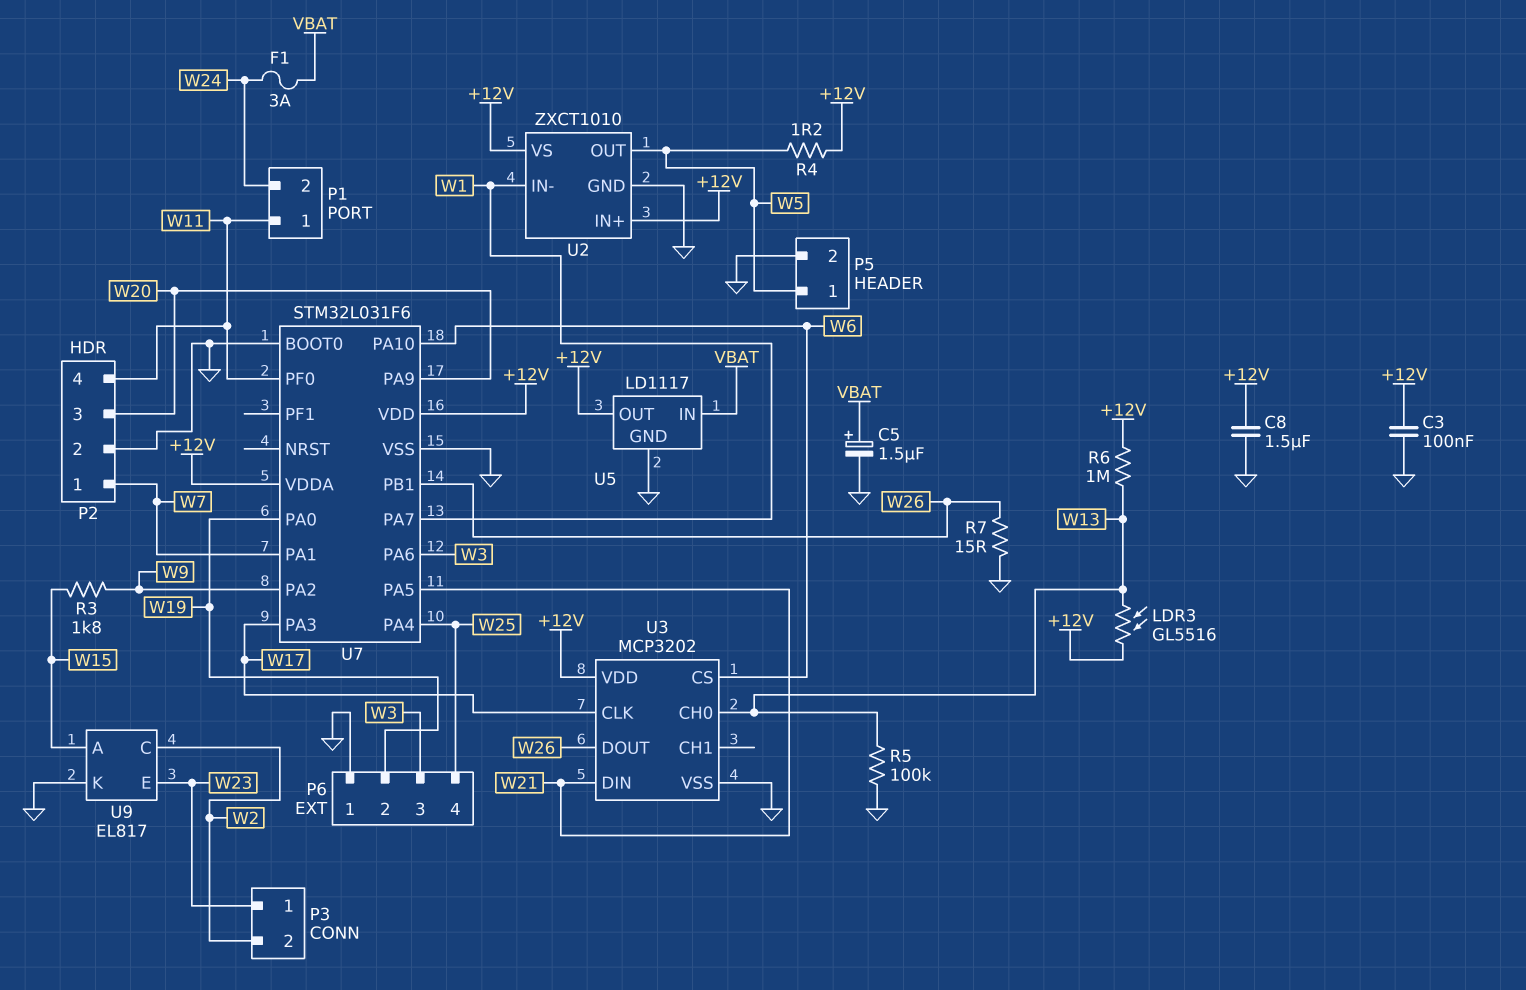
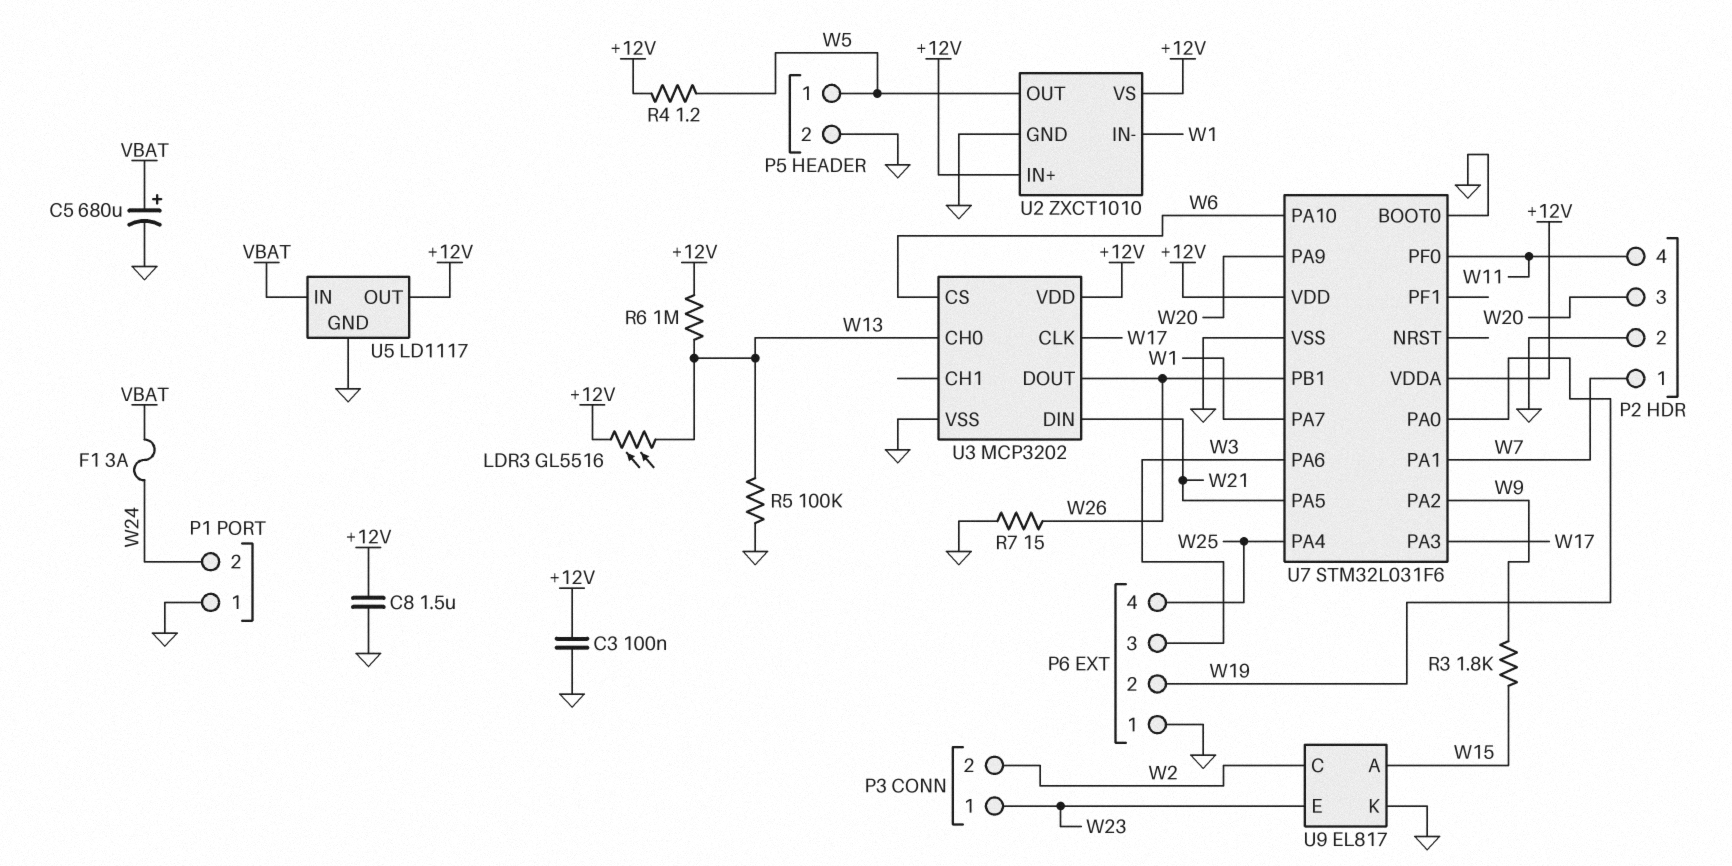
C5: 1.5uF (plus VBAT, minus GND) -> 680uF (plus VBAT, minus GND)
P1 pin 1: W11 -> GND

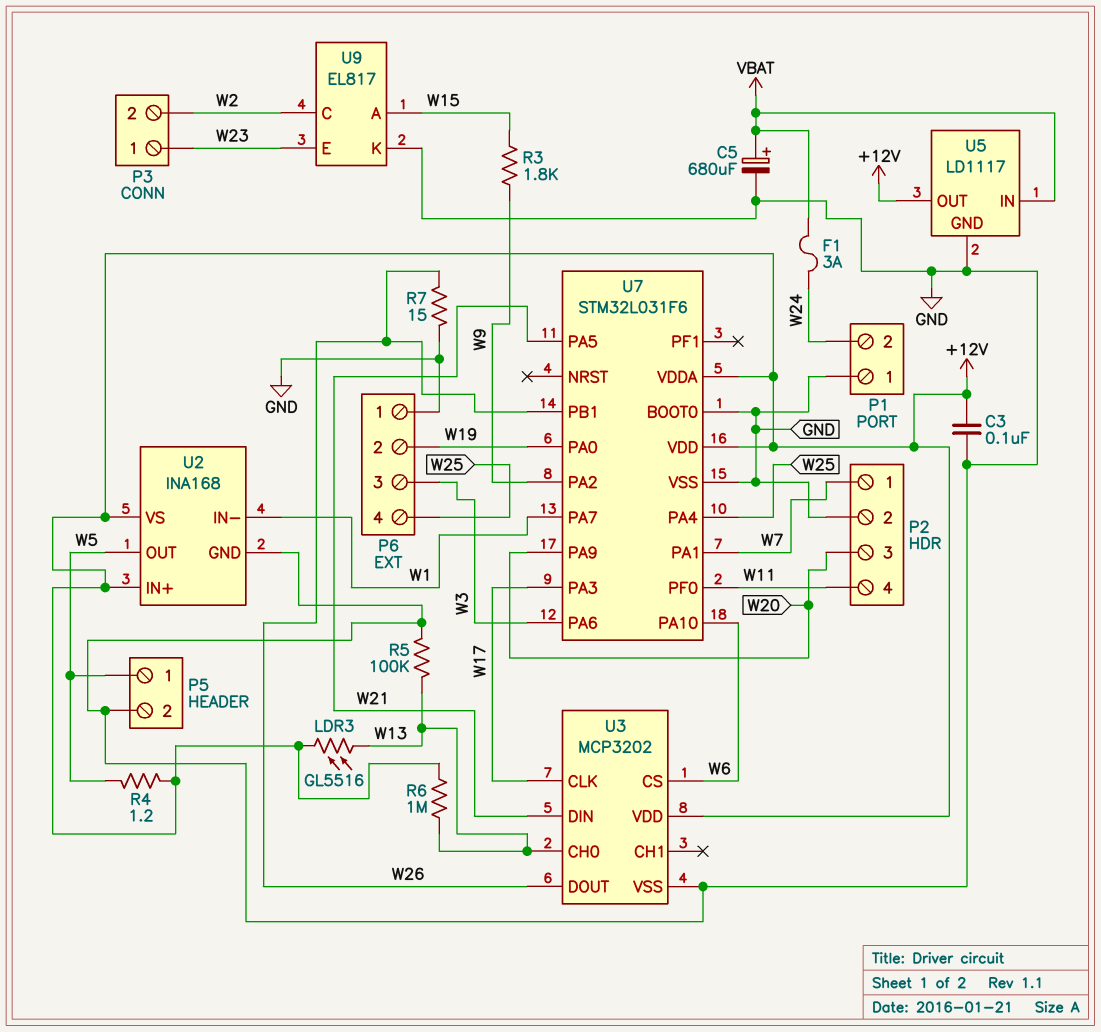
C8: 1.5uF (+12V, GND) -> none
U2: ZXCT1010 -> INA168

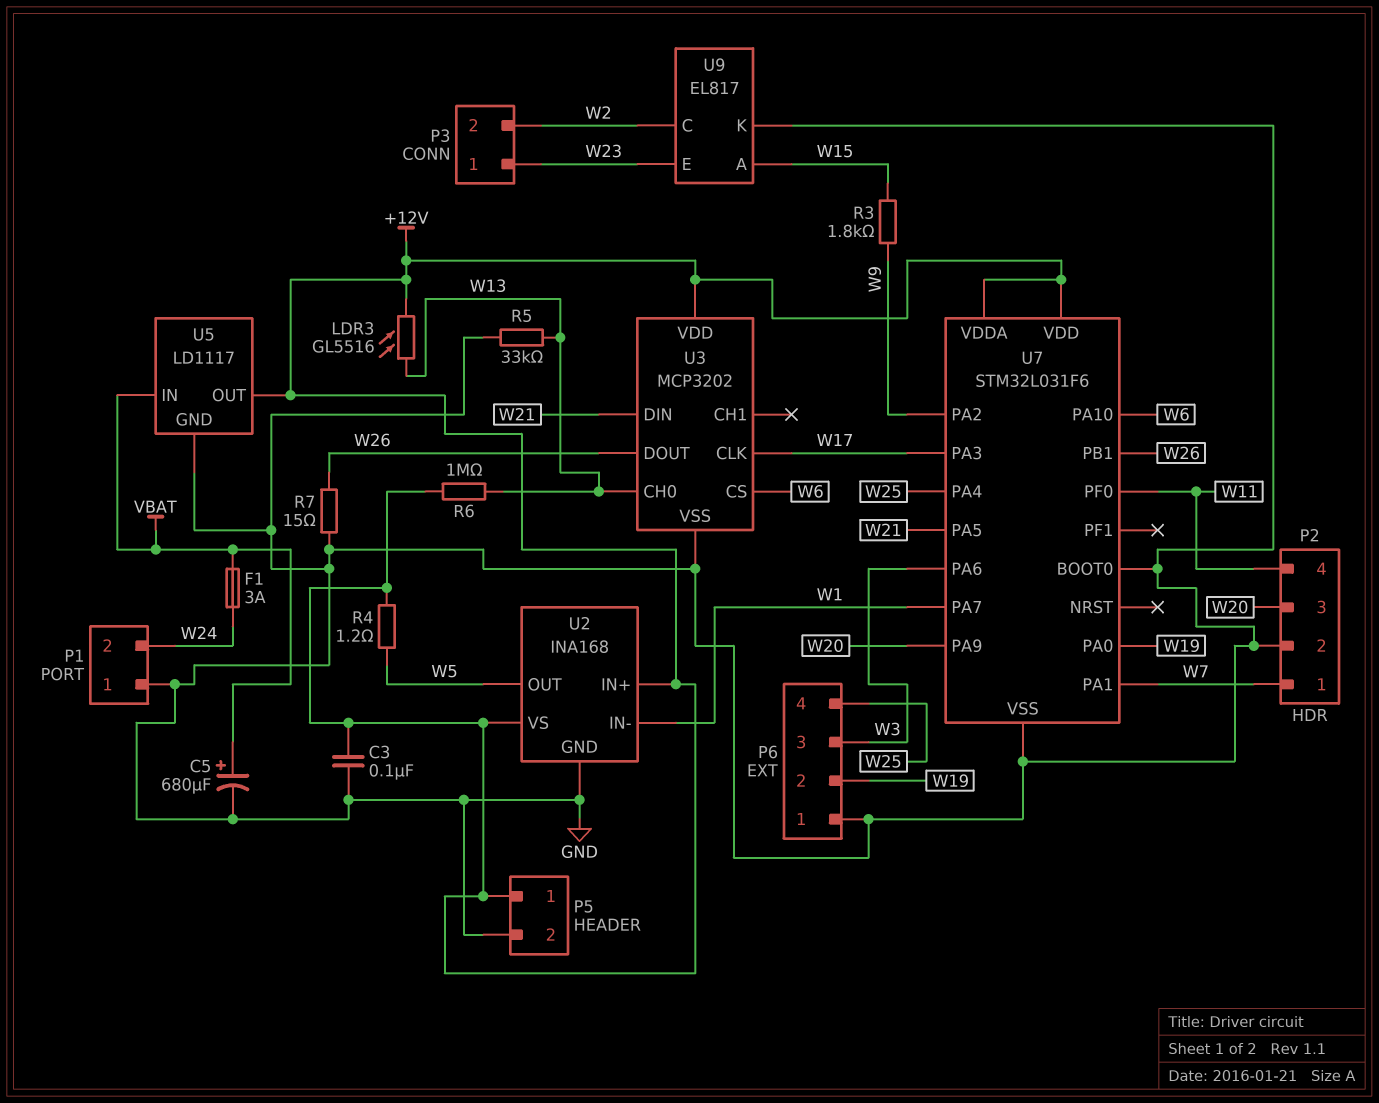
P5 pin 1: W5 -> +12V
R5: 100k (GND, W13) -> 33k (GND, W13)

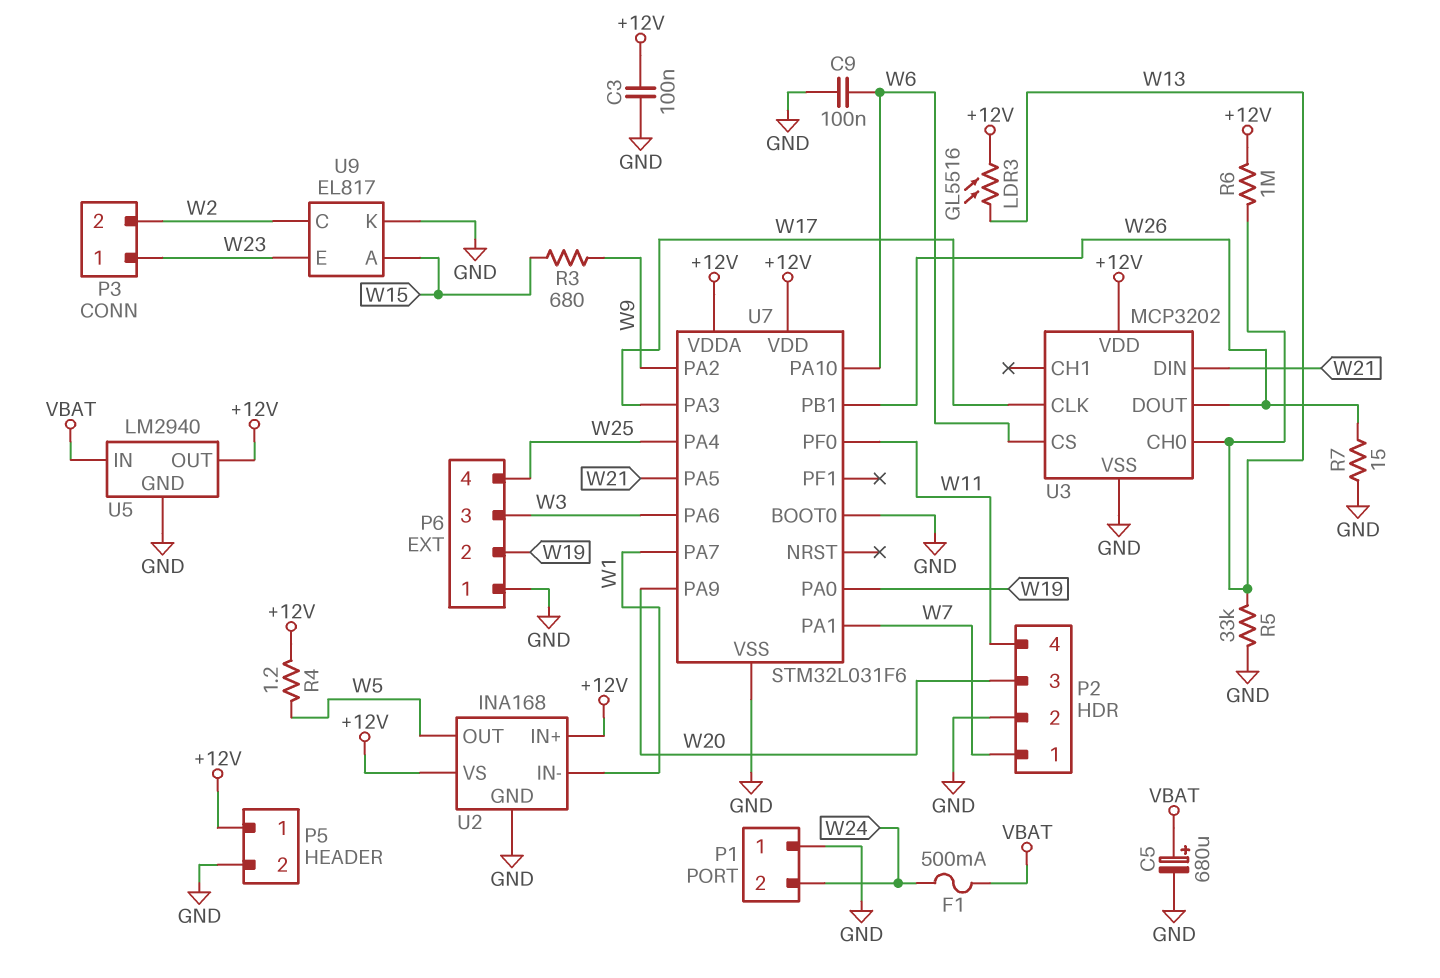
C9: none -> 100nF (GND, W6)
F1: 3A (VBAT, W24) -> 500mA (VBAT, W24)
R3: 1.8k (W9, W15) -> 680 (W9, W15)
U5: LD1117 -> LM2940

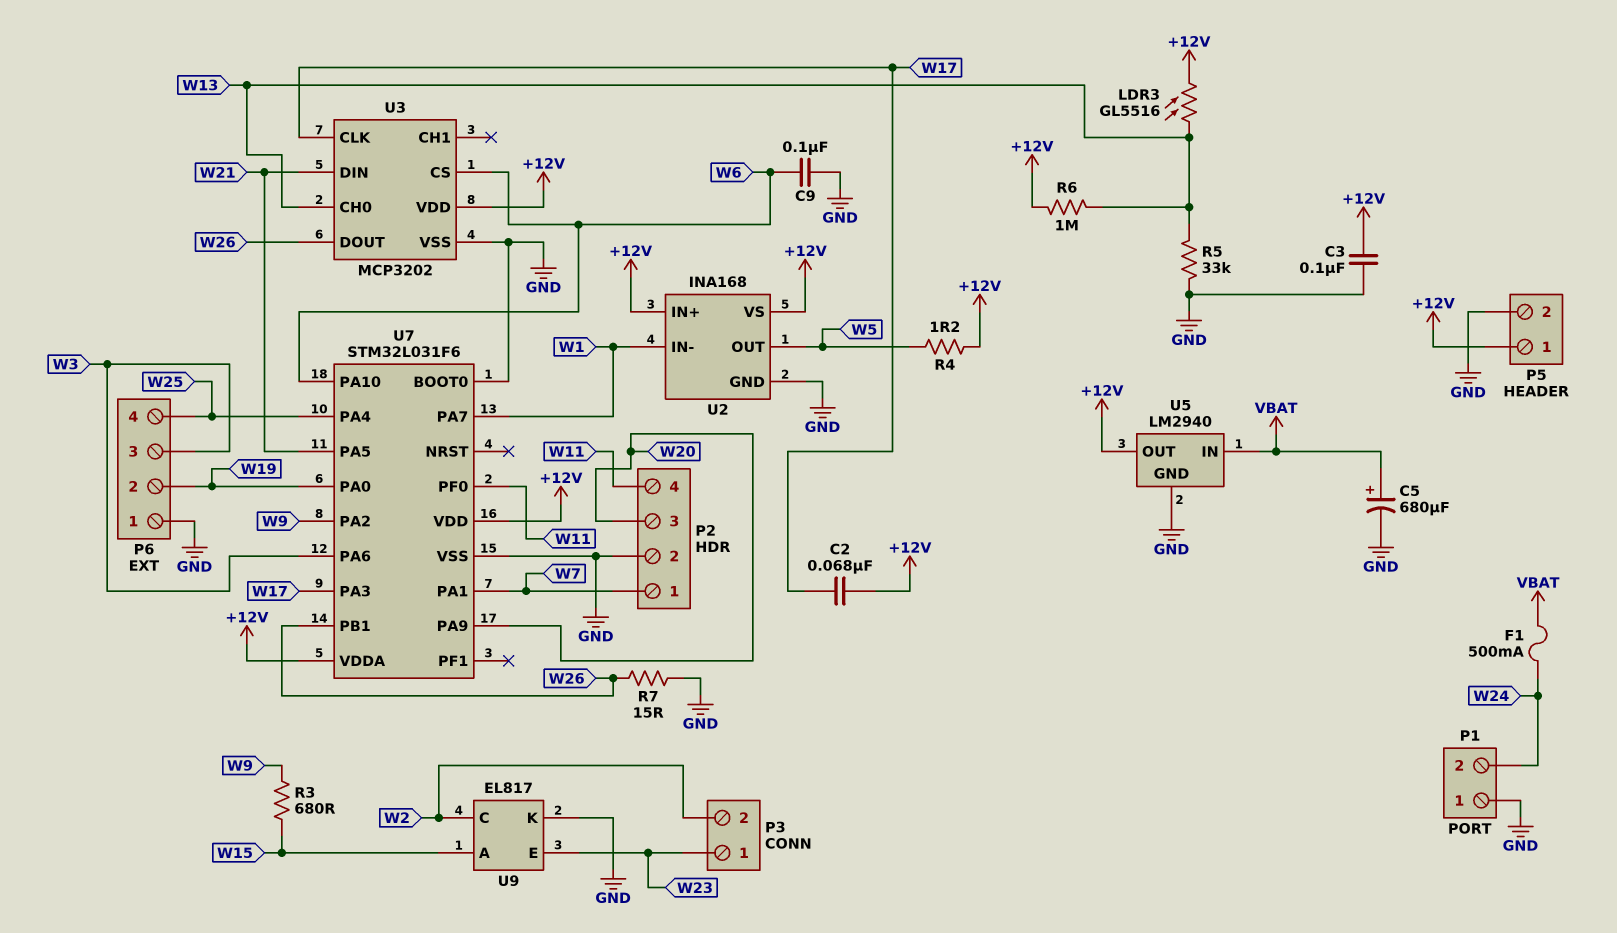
C2: none -> 68nF (+12V, W17)

